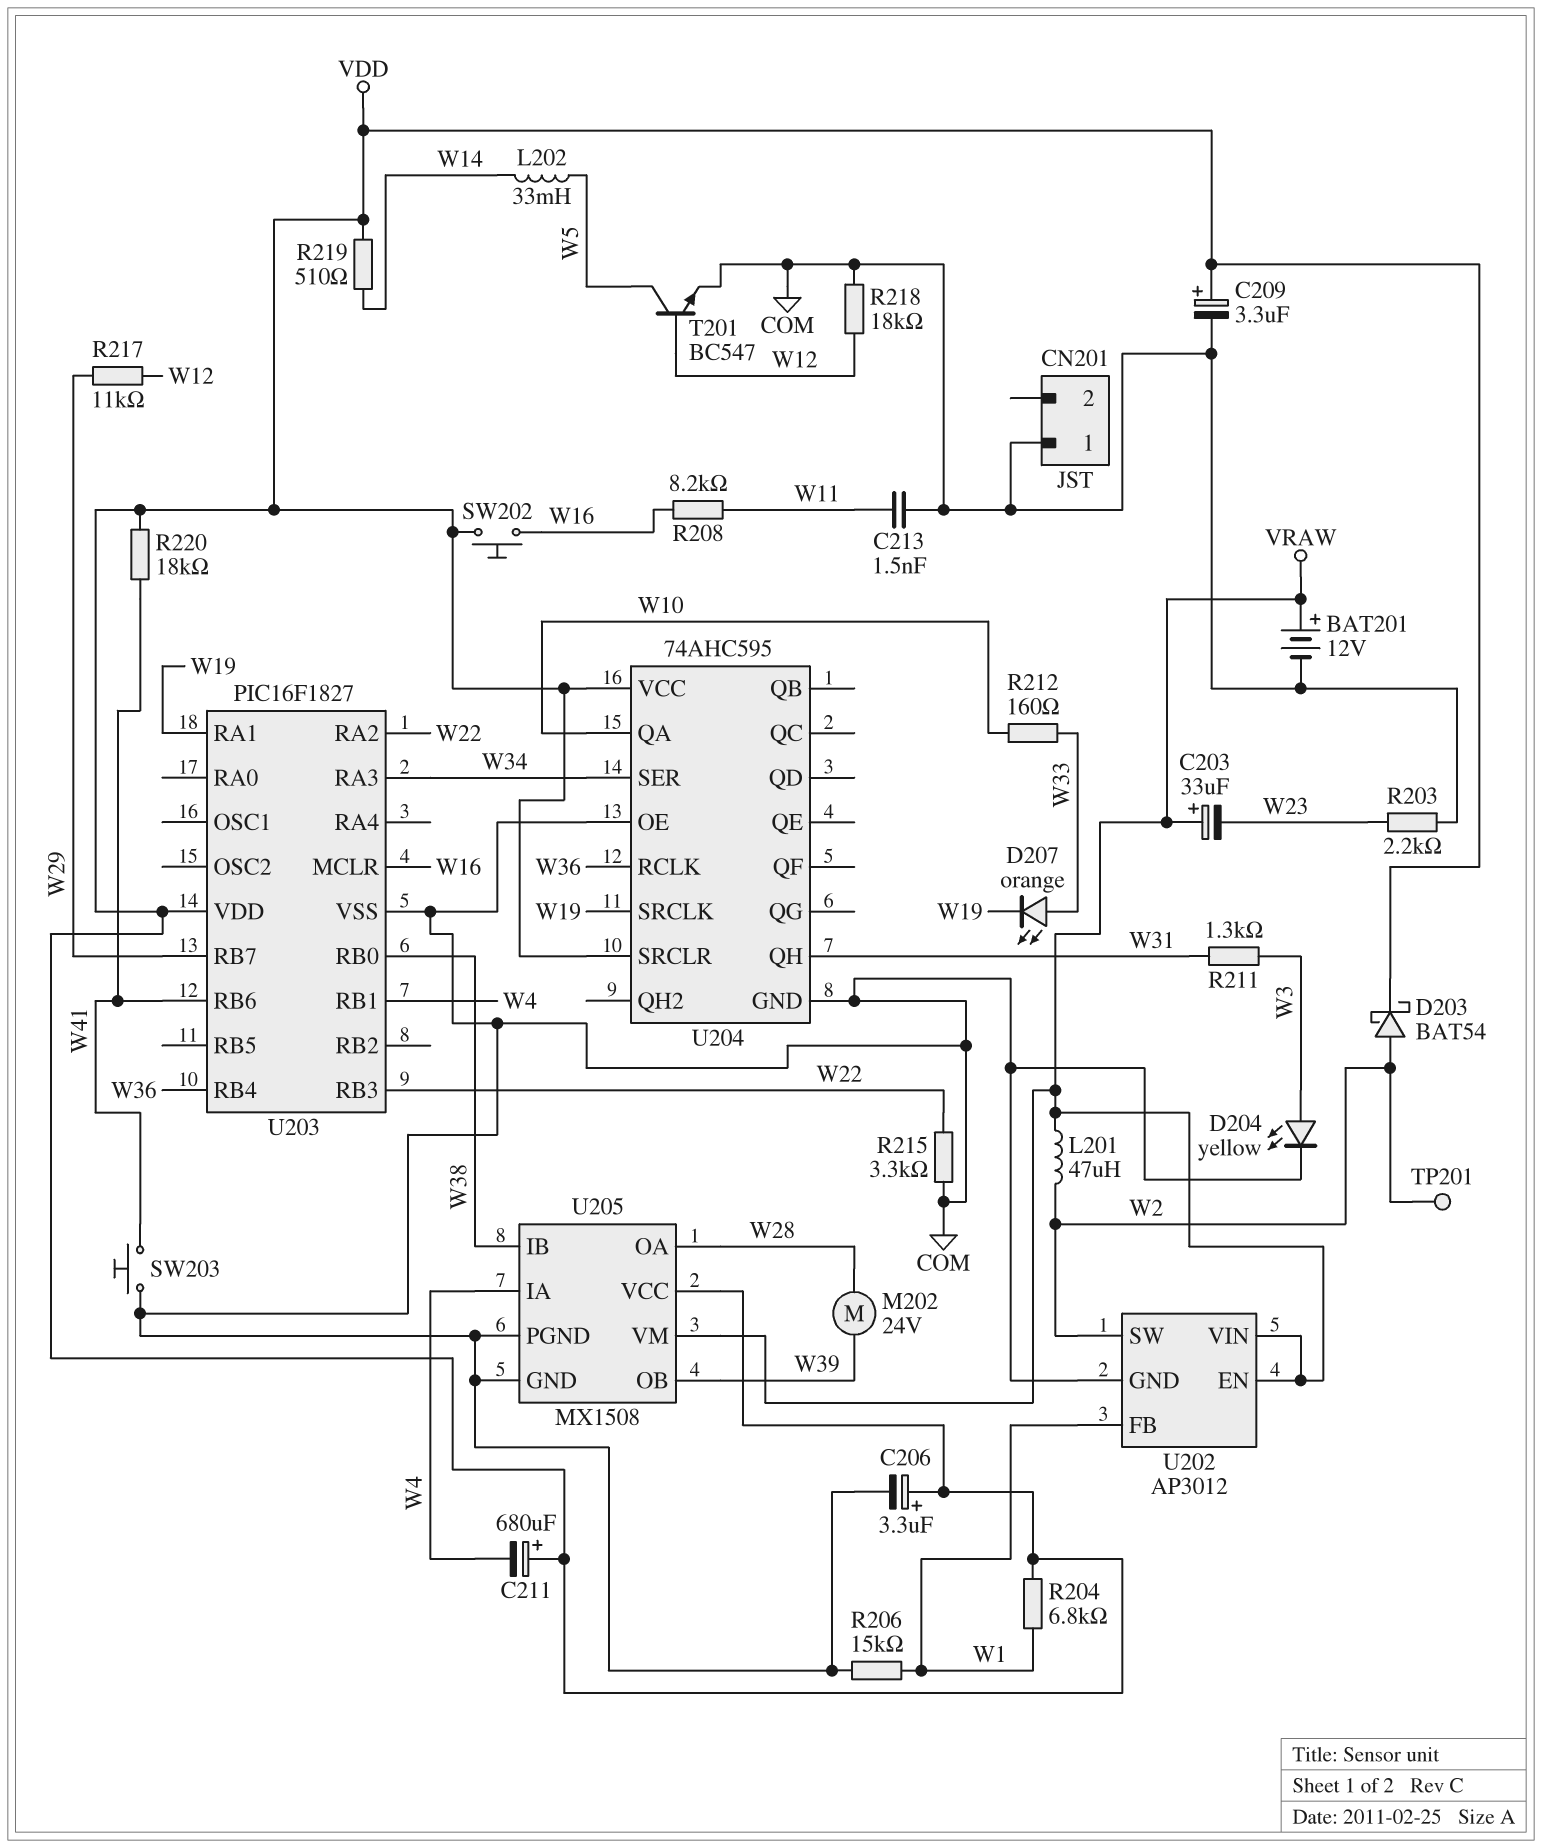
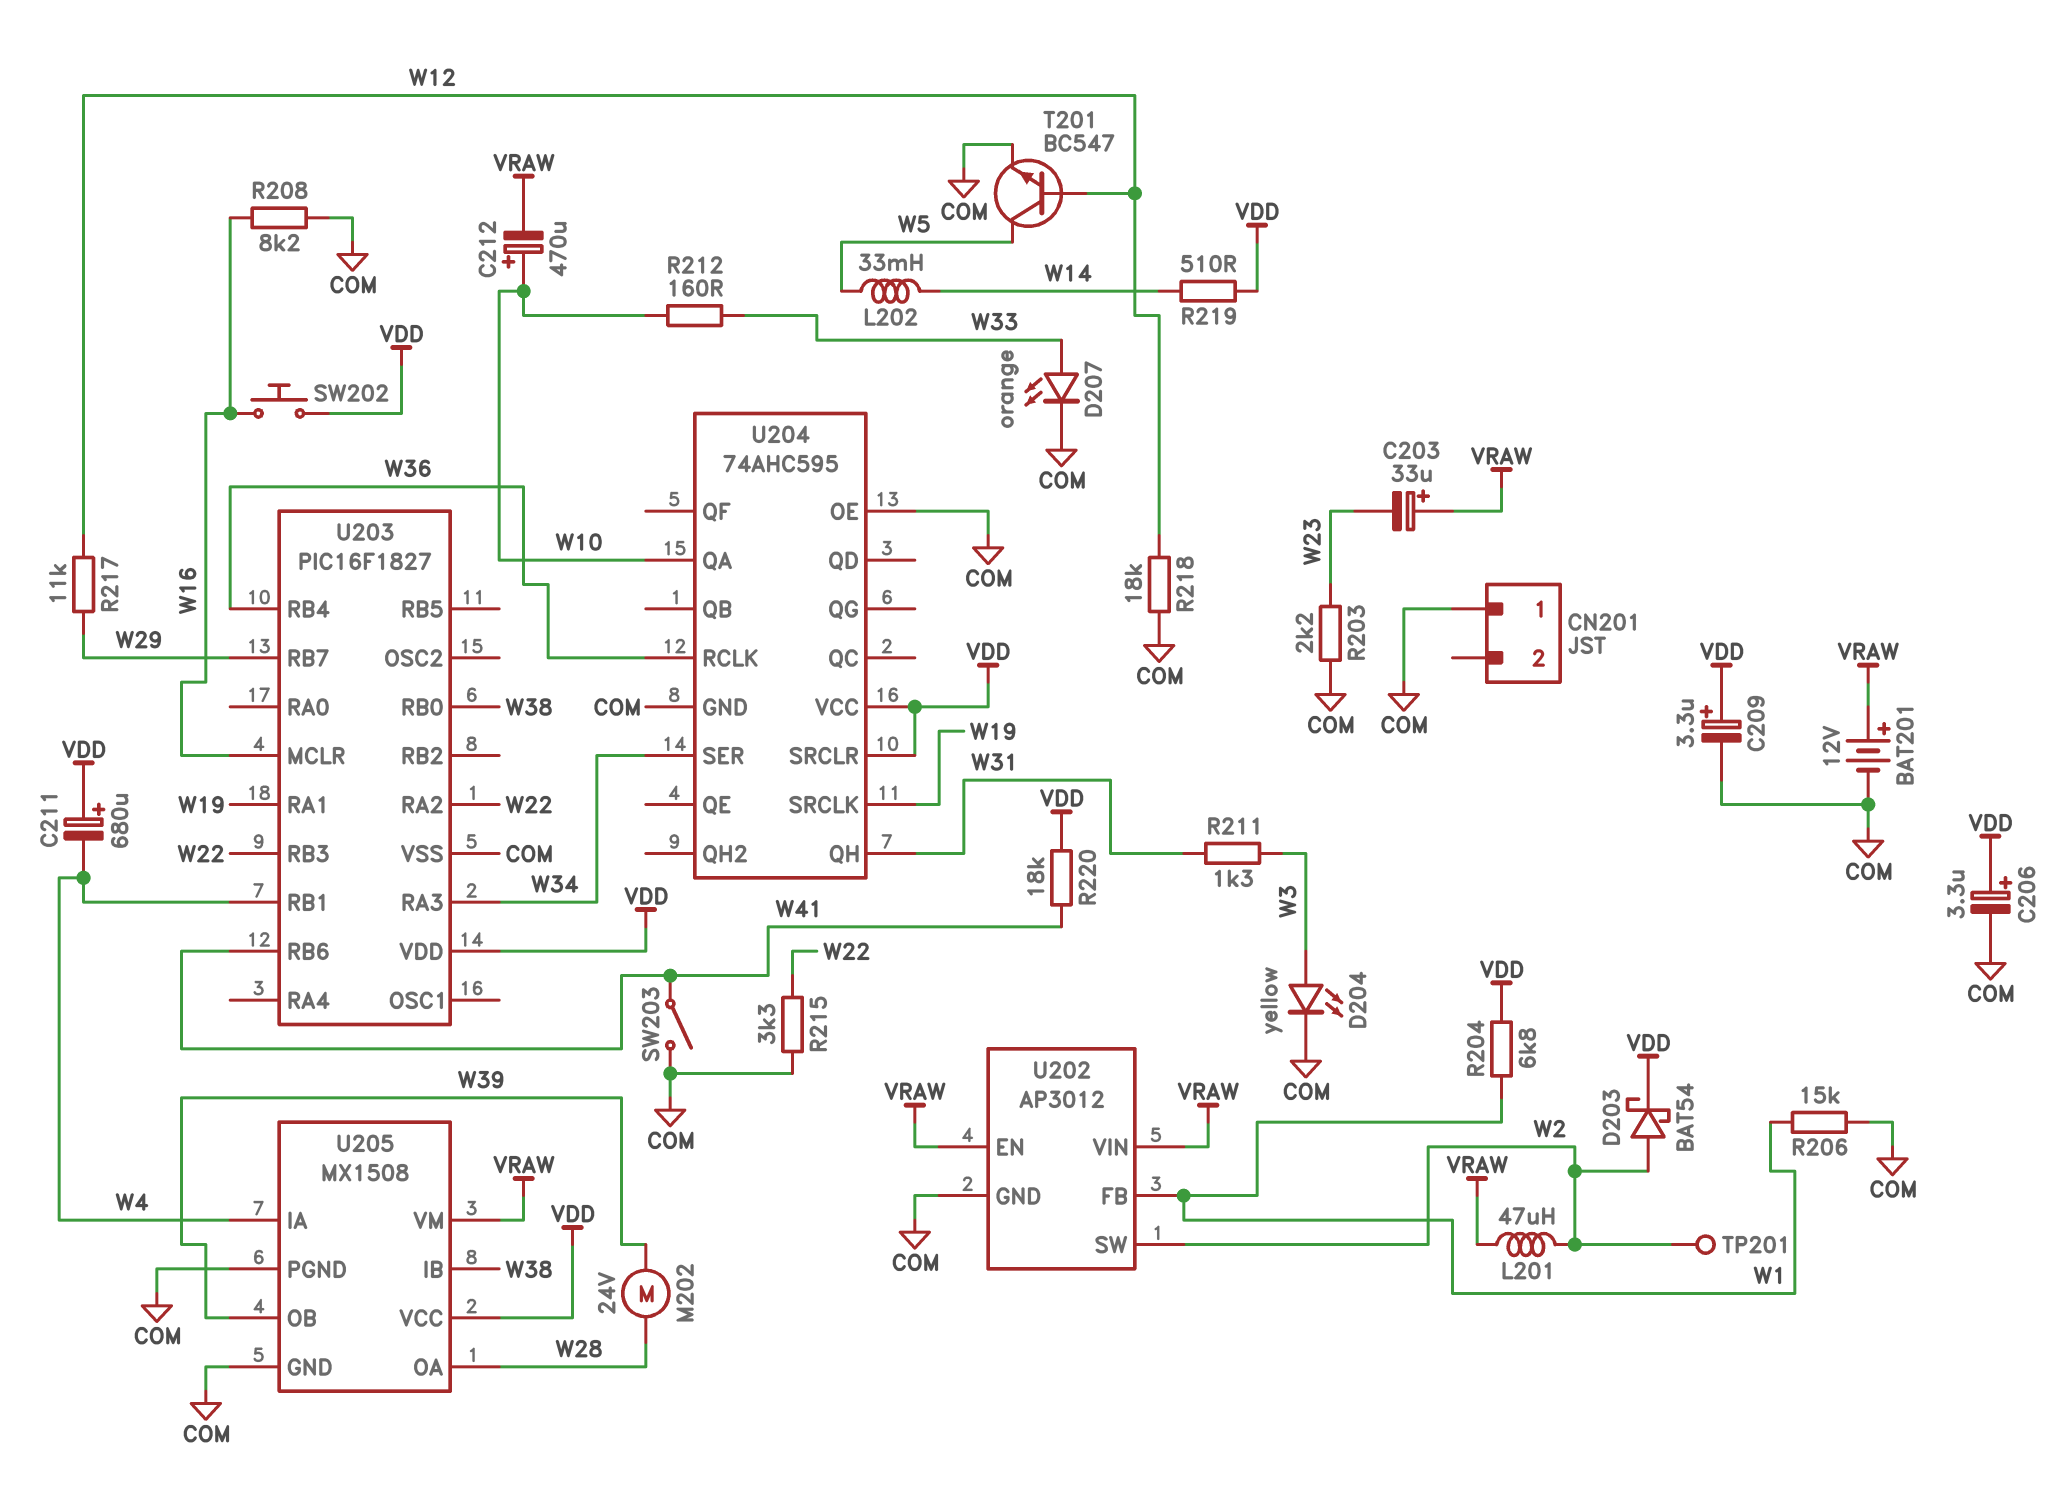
C212: none -> 470uF (plus W10, minus VRAW)
C213: 1.5nF (COM, W11) -> none
D207: LED orange (A W33, K W19) -> LED orange (A W33, K COM)
R208: 8.2k (W11, W16) -> 8.2k (COM, W16)
SW203: button (COM, W41) -> switch (COM, W41)

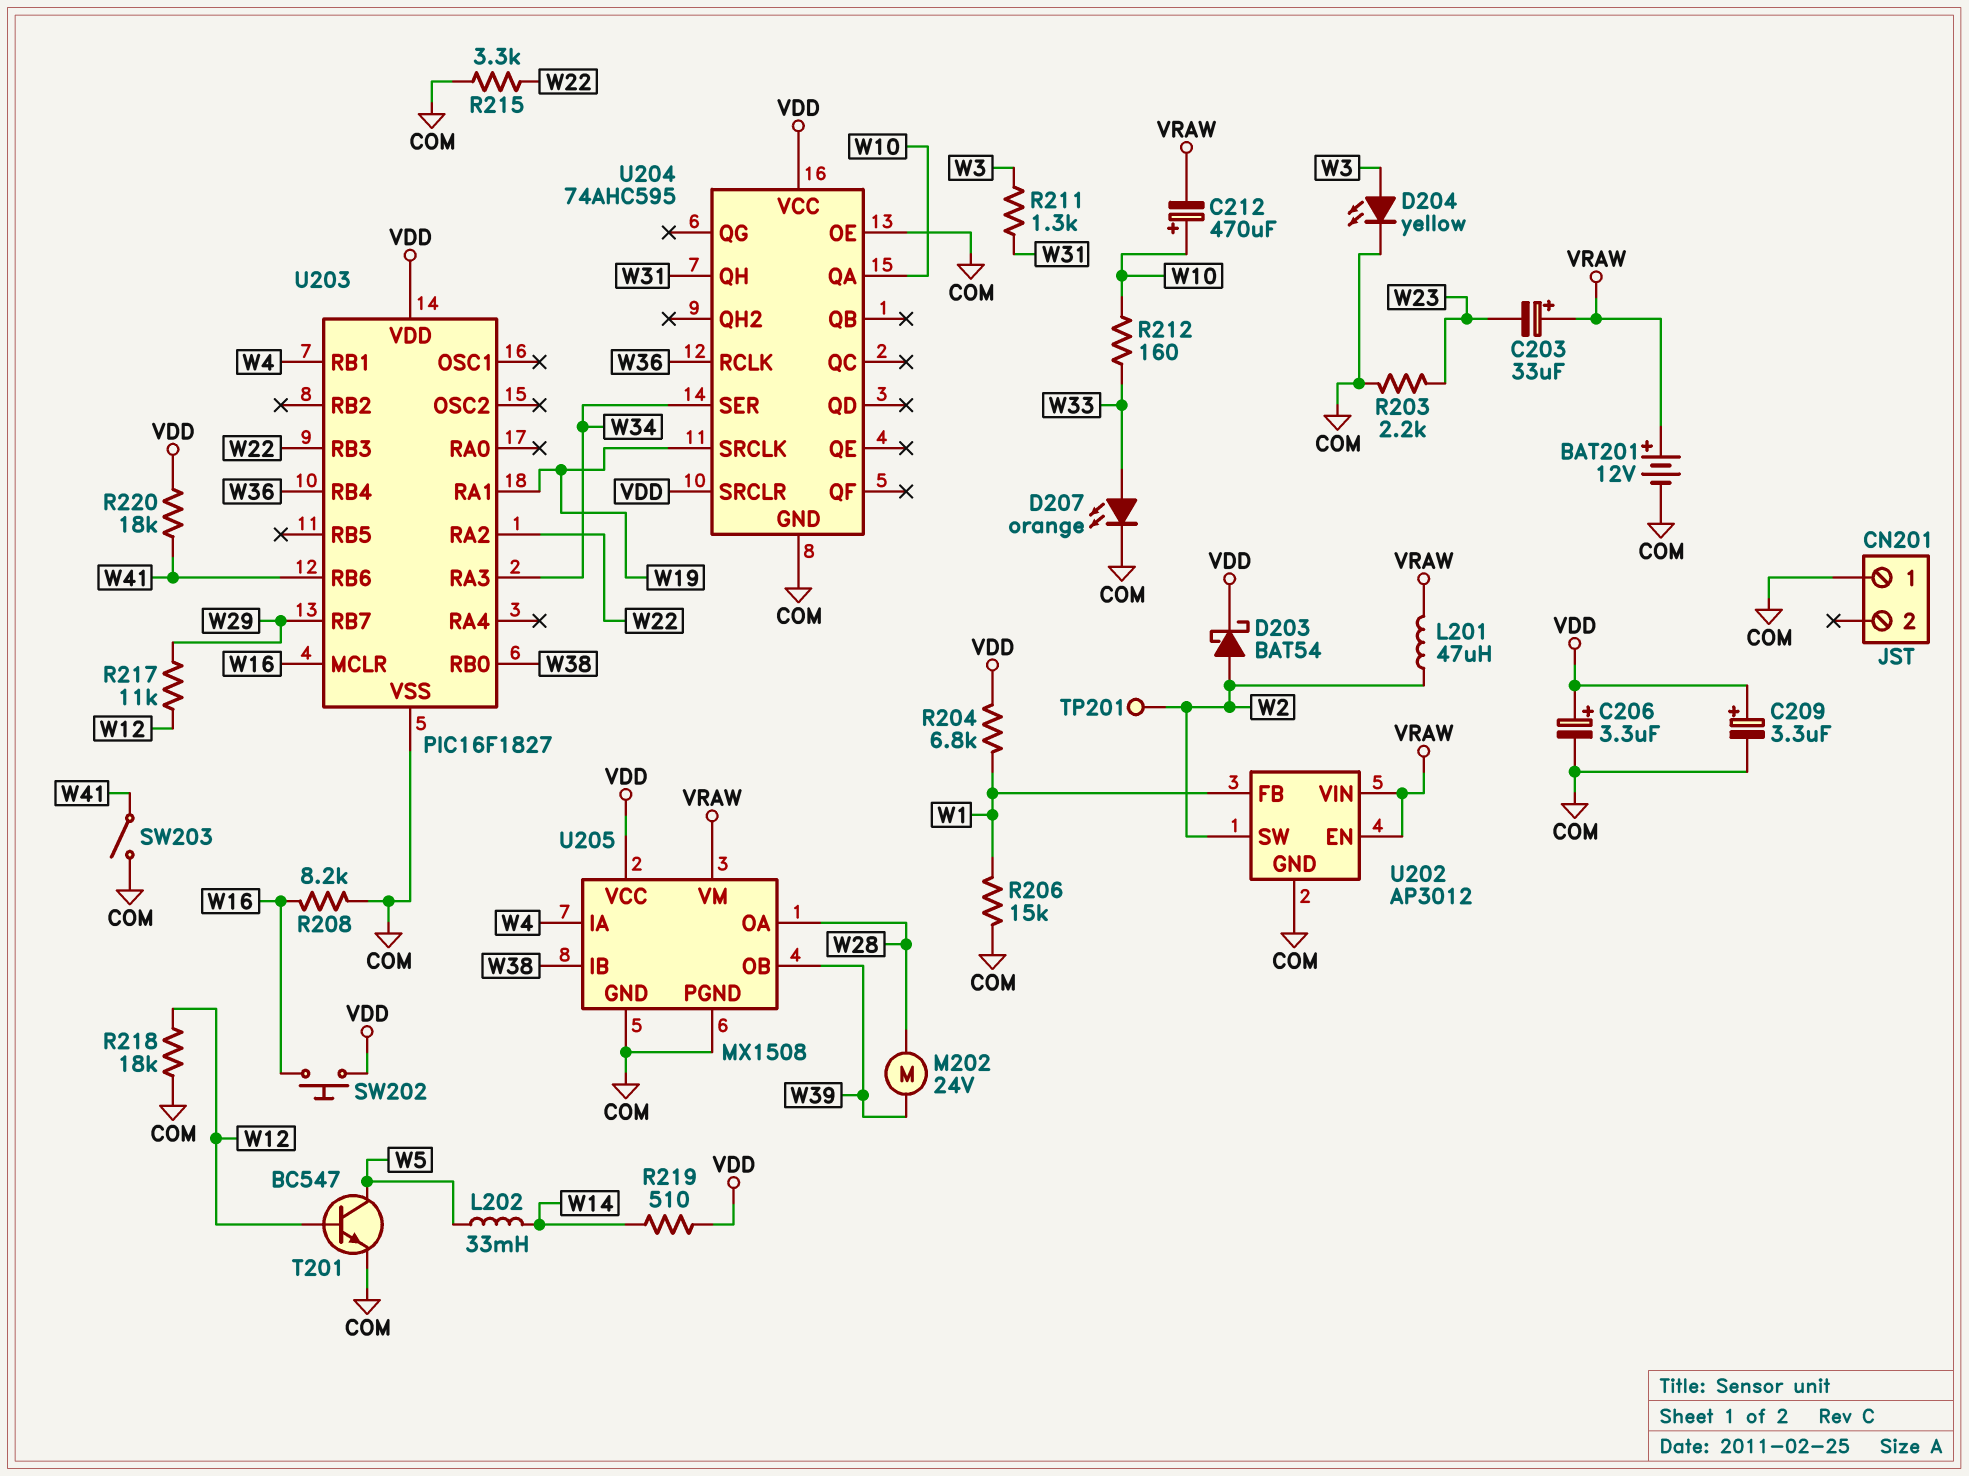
C211: 680uF (plus VDD, minus W4) -> none

